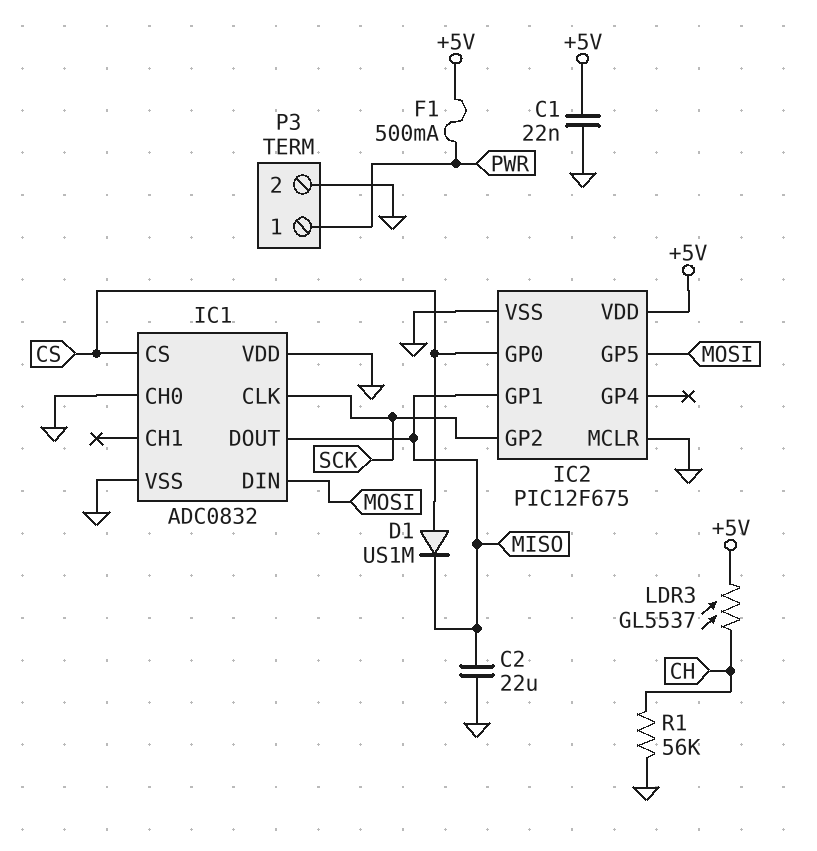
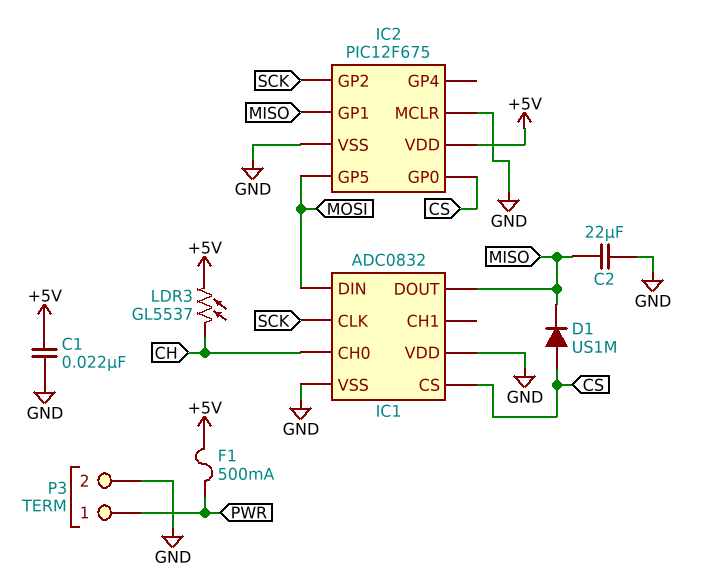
IC1 pin CH0: GND -> CH
R1: 56k (CH, GND) -> none

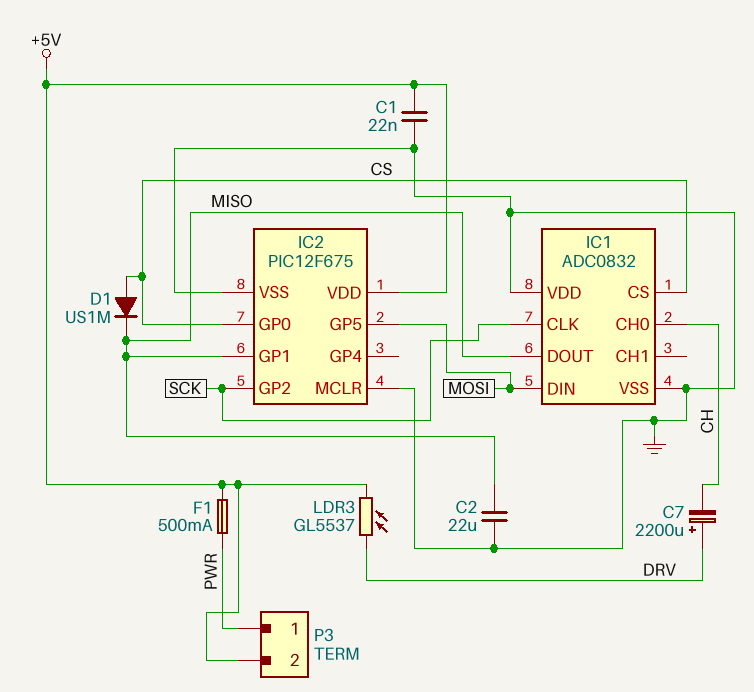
C7: none -> 2200uF (plus DRV, minus CH)
LDR3: GL5537 (+5V, CH) -> GL5537 (+5V, DRV)
P3 pin 2: GND -> +5V

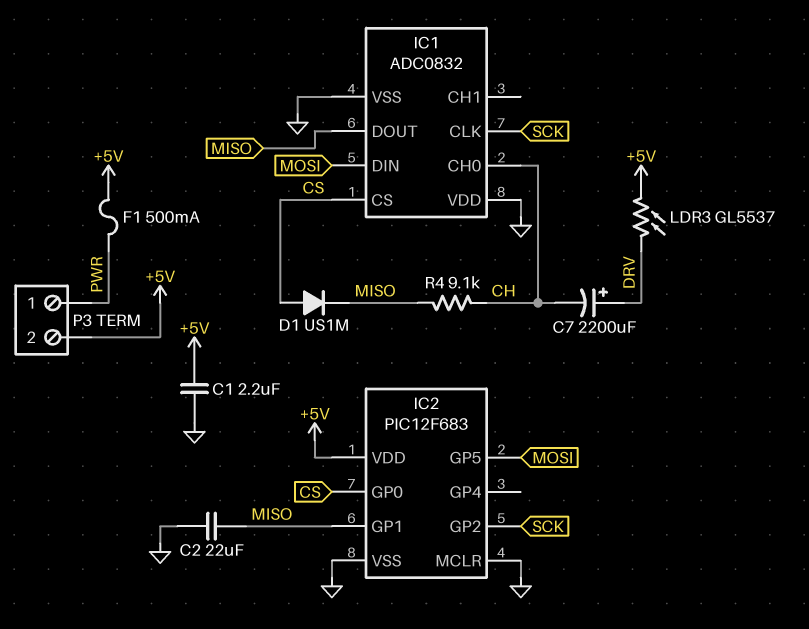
C1: 22nF (+5V, GND) -> 2.2uF (+5V, GND)
IC2: PIC12F675 -> PIC12F683
R4: none -> 9.1k (CH, MISO)

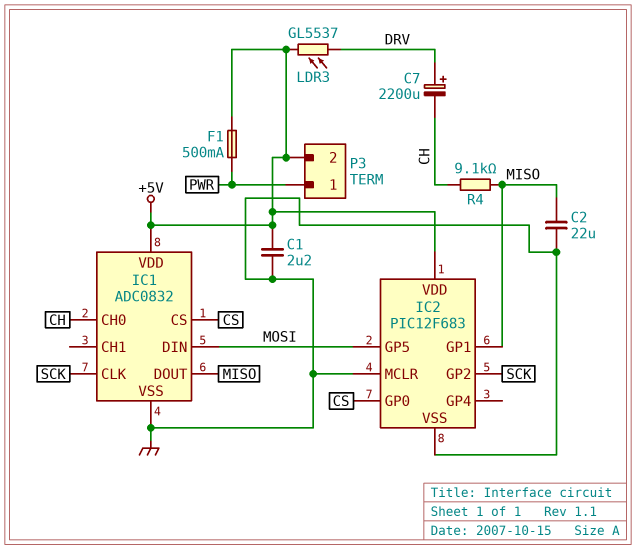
D1: diode US1M (A CS, K MISO) -> none
IC1 pin VDD: GND -> +5V

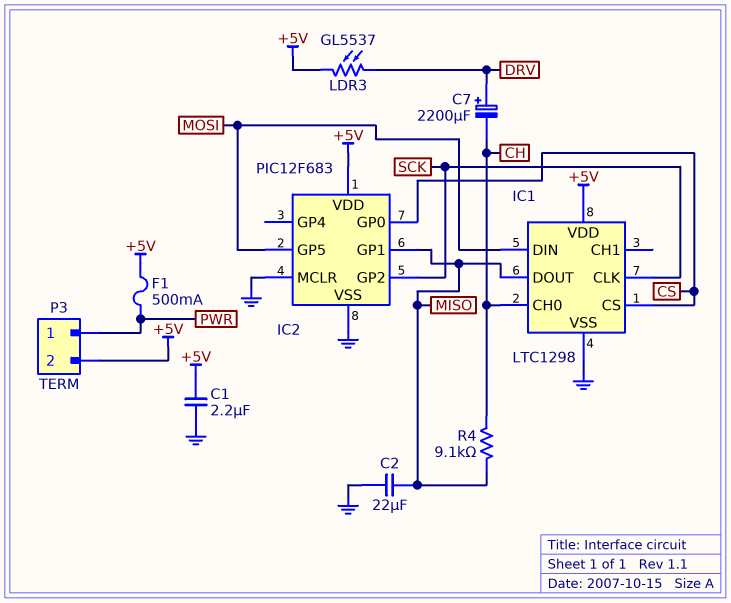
IC1: ADC0832 -> LTC1298

